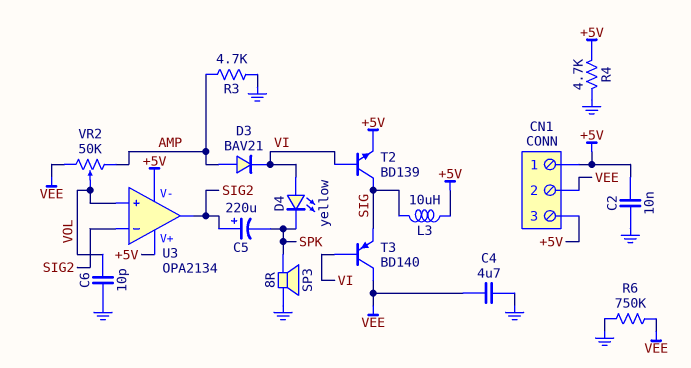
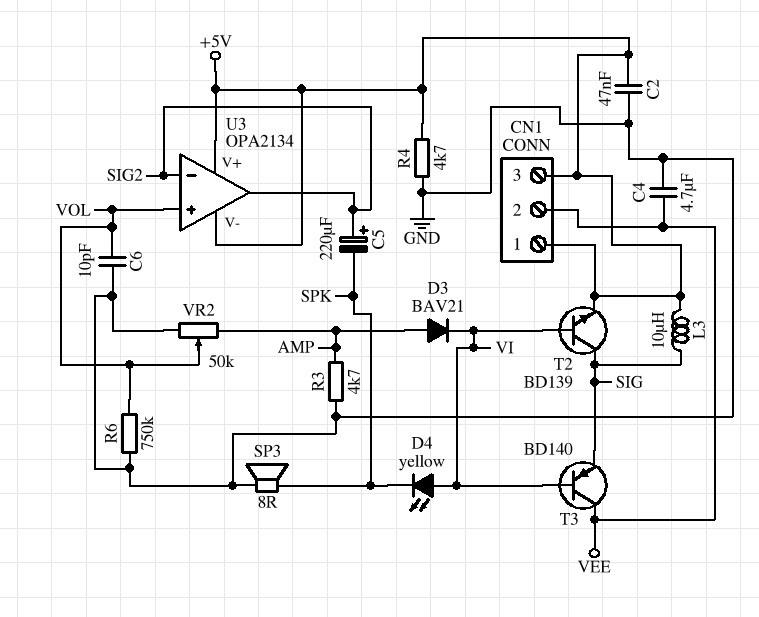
C2: 10nF (+5V, GND) -> 47nF (+5V, GND)
R6: 750k (GND, VEE) -> 750k (GND, VOL)
VR2: 50k (AMP, VEE, wiper VOL) -> 50k (AMP, GND, wiper VOL)

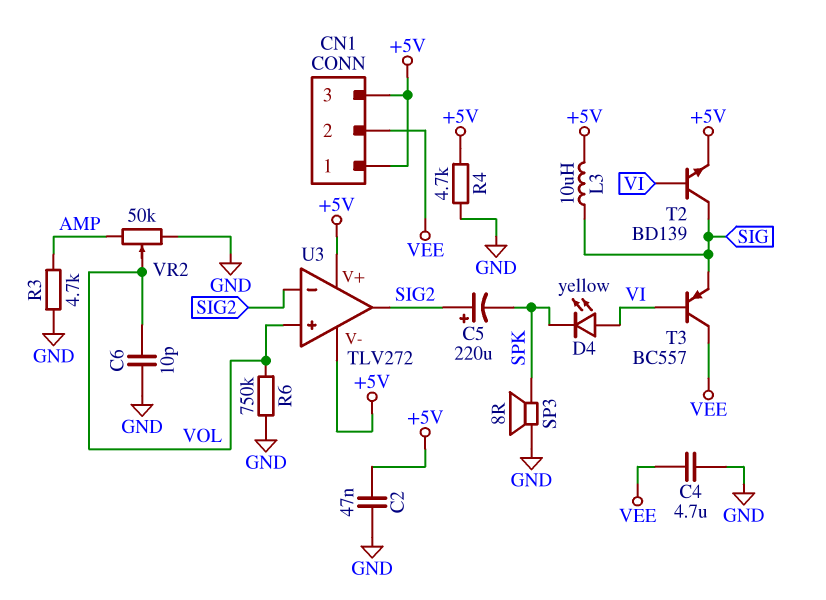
D3: diode BAV21 (A AMP, K VI) -> none
T3: PNP BD140 (B VI, C VEE, E SIG) -> PNP BC557 (B VI, C VEE, E SIG)
U3: OPA2134 -> TLV272

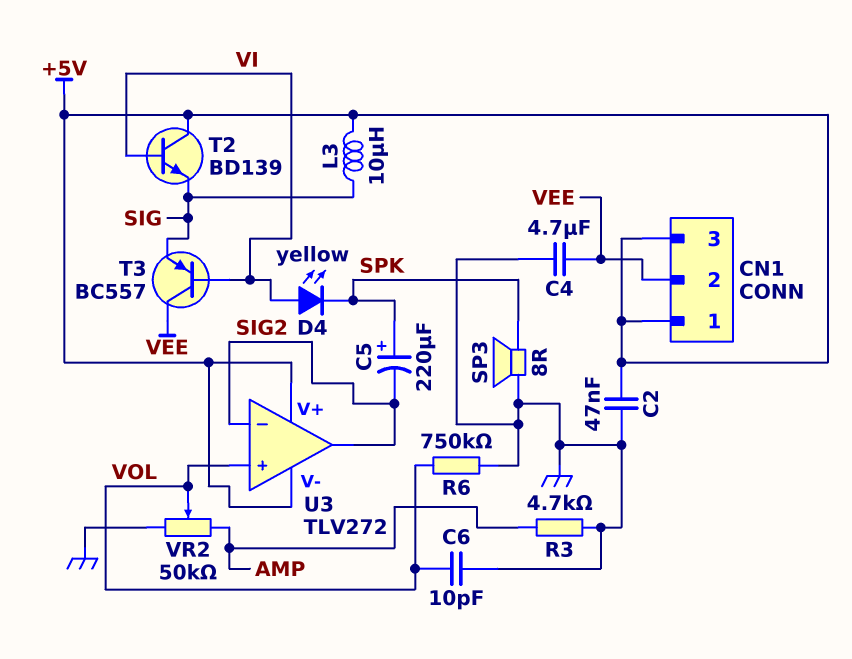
C5: 220uF (plus SIG2, minus SPK) -> 220uF (plus SPK, minus SIG2)
R4: 4.7k (+5V, GND) -> none
T2: NPN BD139 (B VI, C SIG, E +5V) -> NPN BD139 (B VI, C +5V, E SIG)

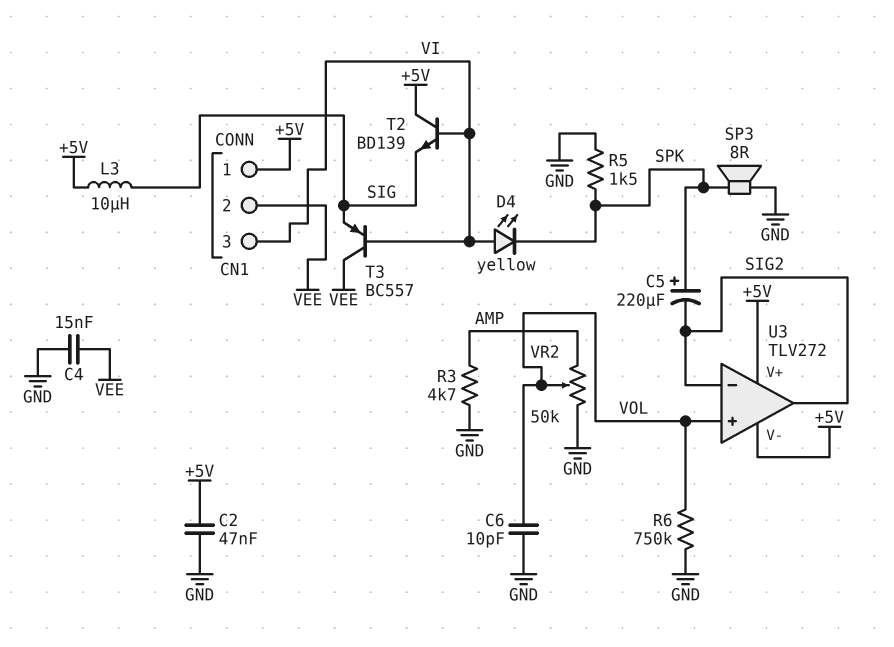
C4: 4.7uF (GND, VEE) -> 15nF (GND, VEE)
CN1 pin 3: +5V -> VI
R5: none -> 1.5k (GND, SPK)

